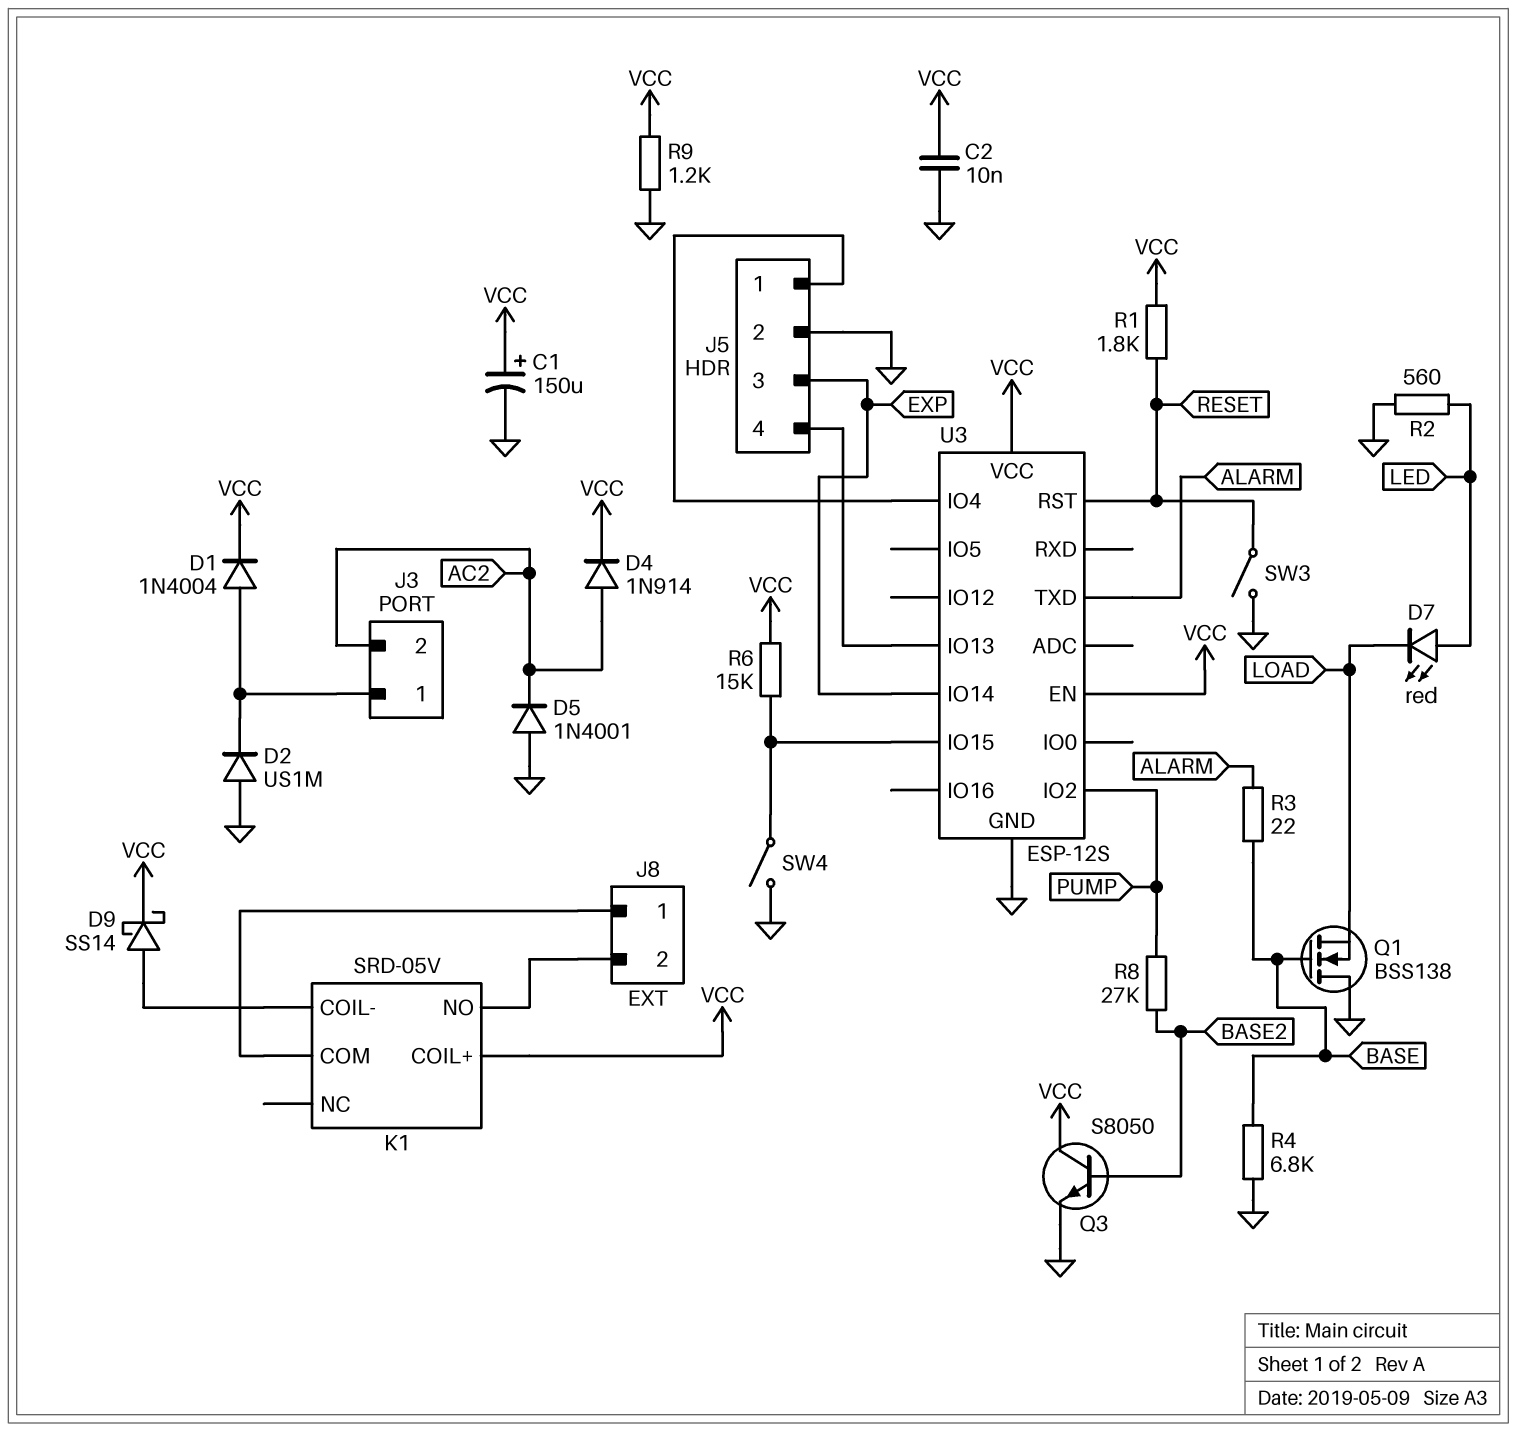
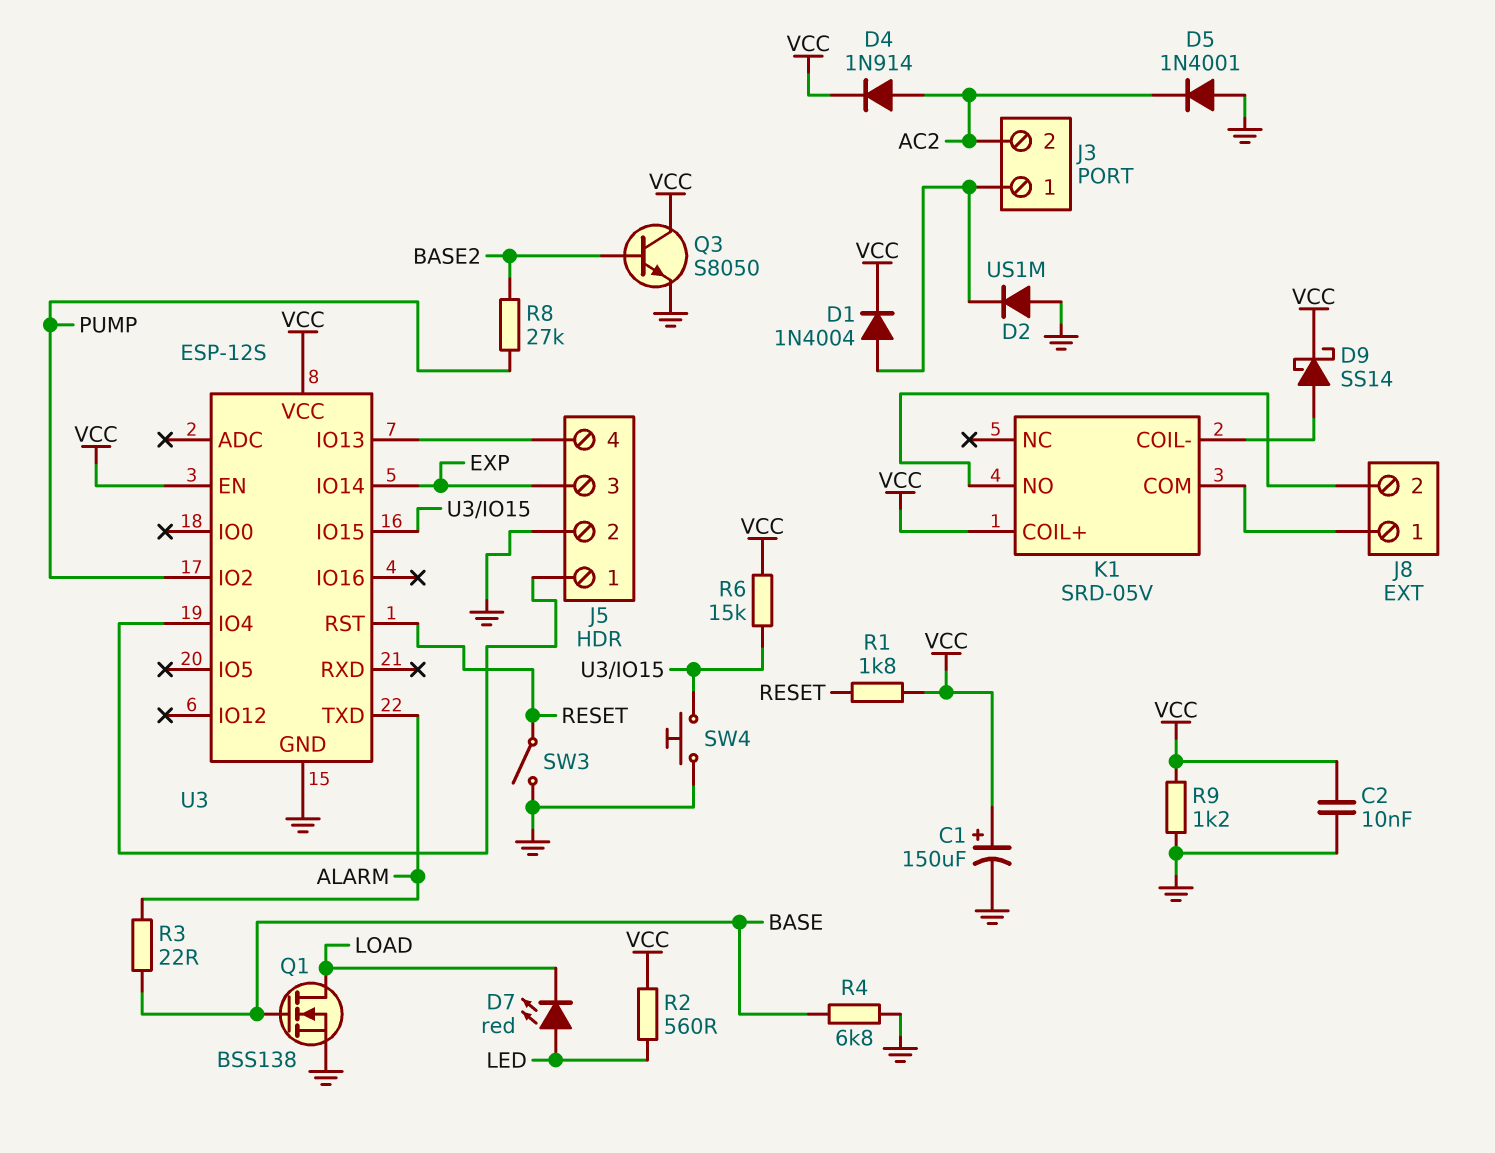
Q1: NMOS BSS138 (G BASE, D GND, S LOAD) -> NMOS BSS138 (G BASE, D LOAD, S GND)
R2: 560 (GND, LED) -> 560 (LED, VCC)
SW4: switch (GND, U3/IO15) -> button (GND, U3/IO15)

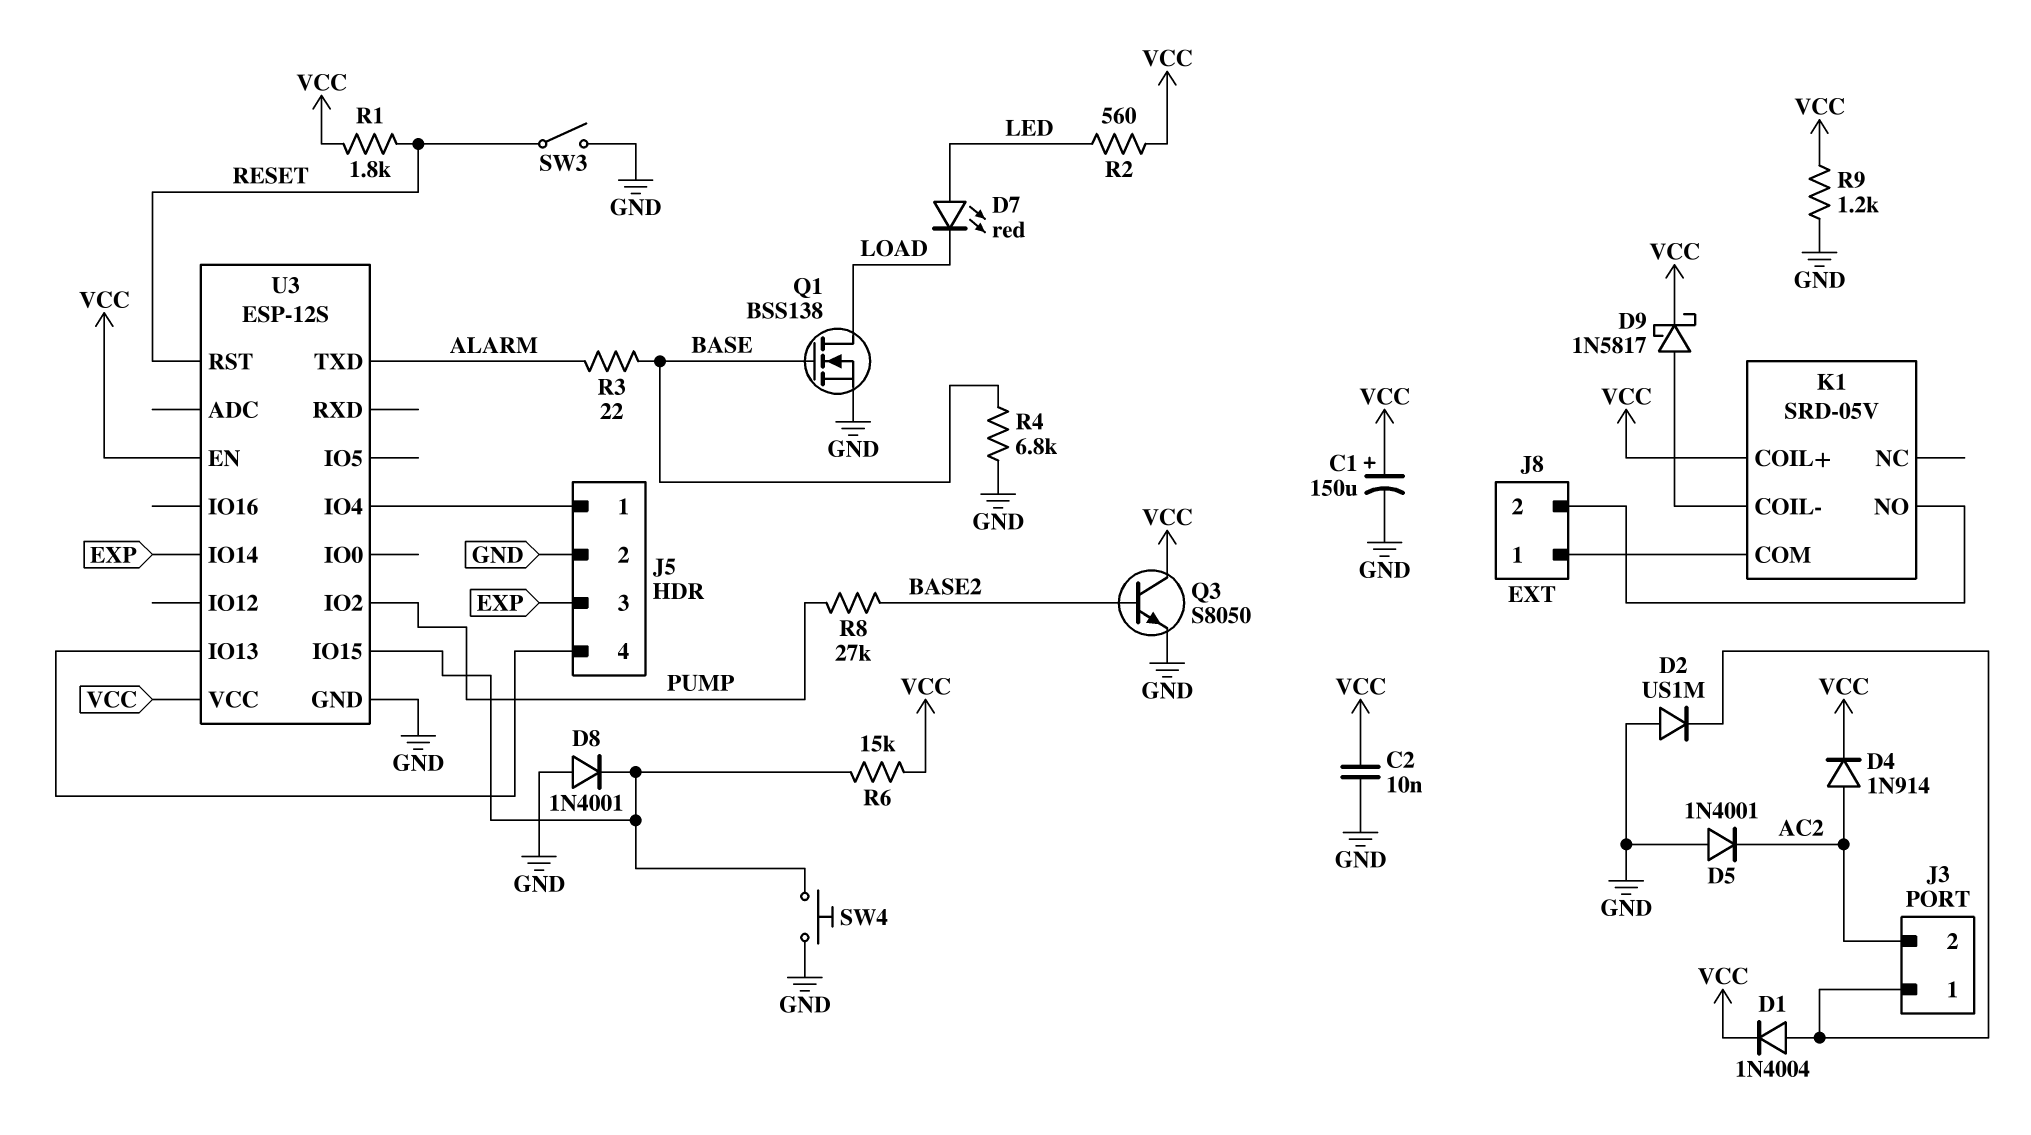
D8: none -> diode 1N4001 (A GND, K U3/IO15)
D9: schottky SS14 (A K1/COIL-, K VCC) -> schottky 1N5817 (A K1/COIL-, K VCC)

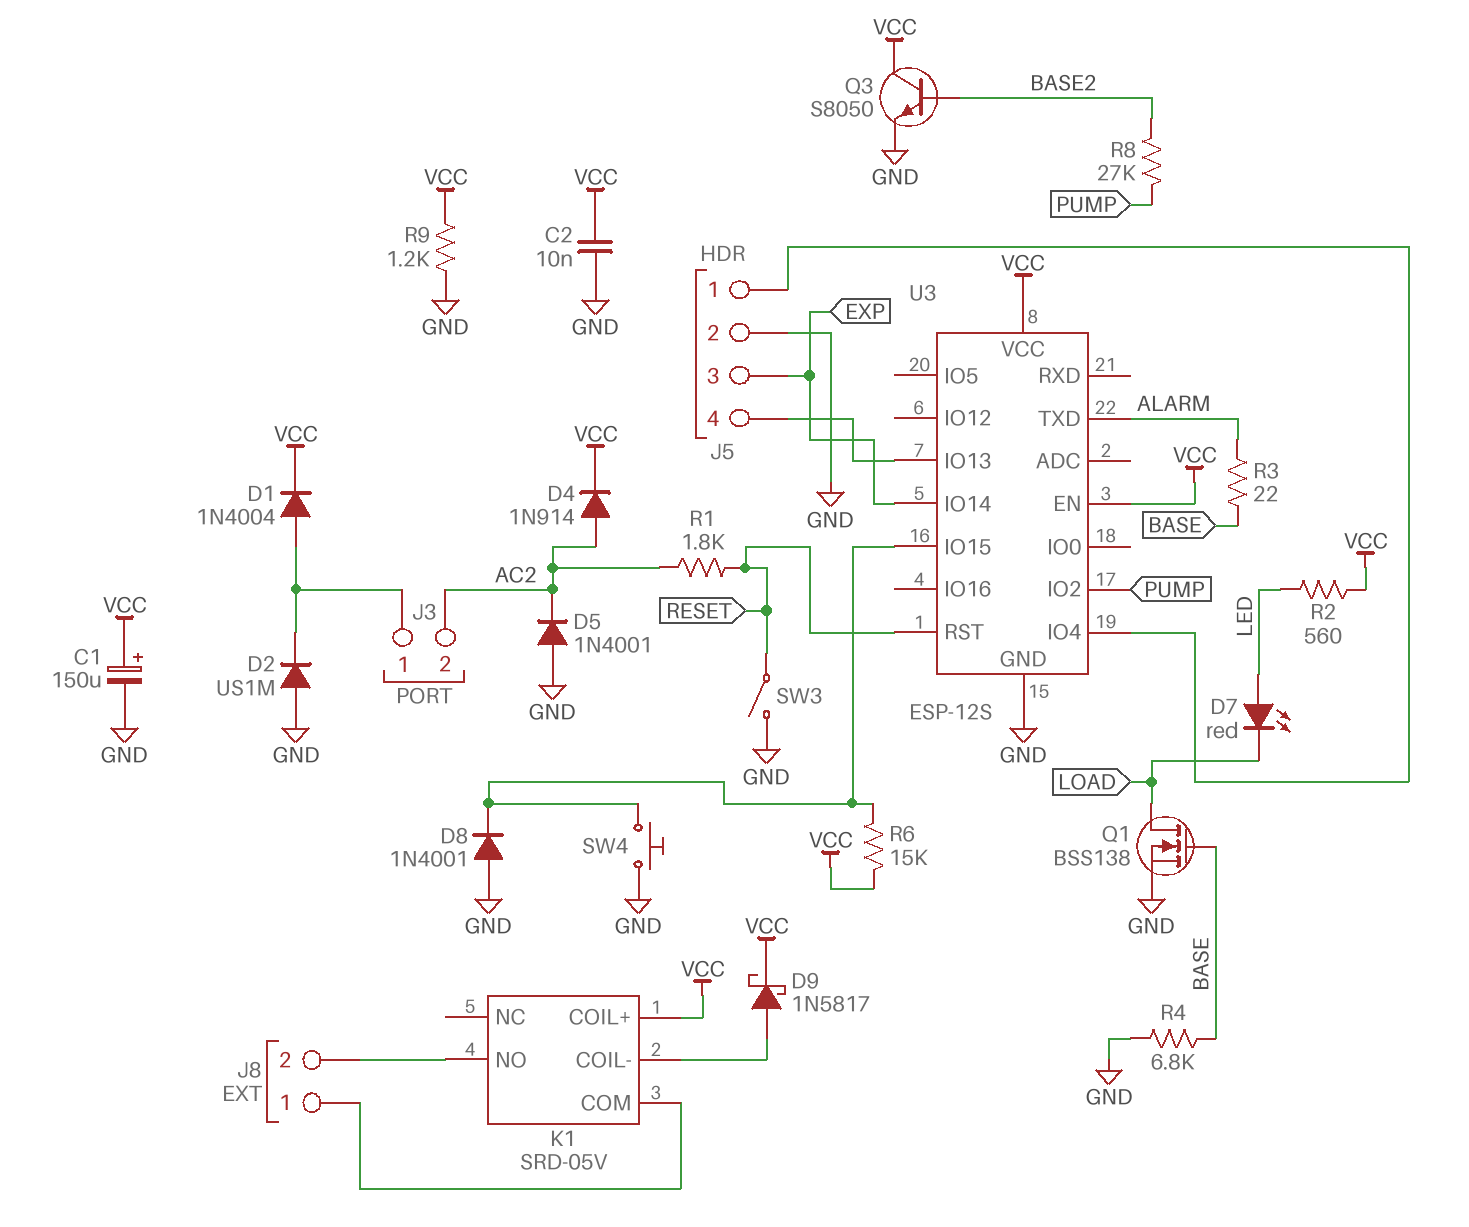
R1: 1.8k (RESET, VCC) -> 1.8k (AC2, RESET)

